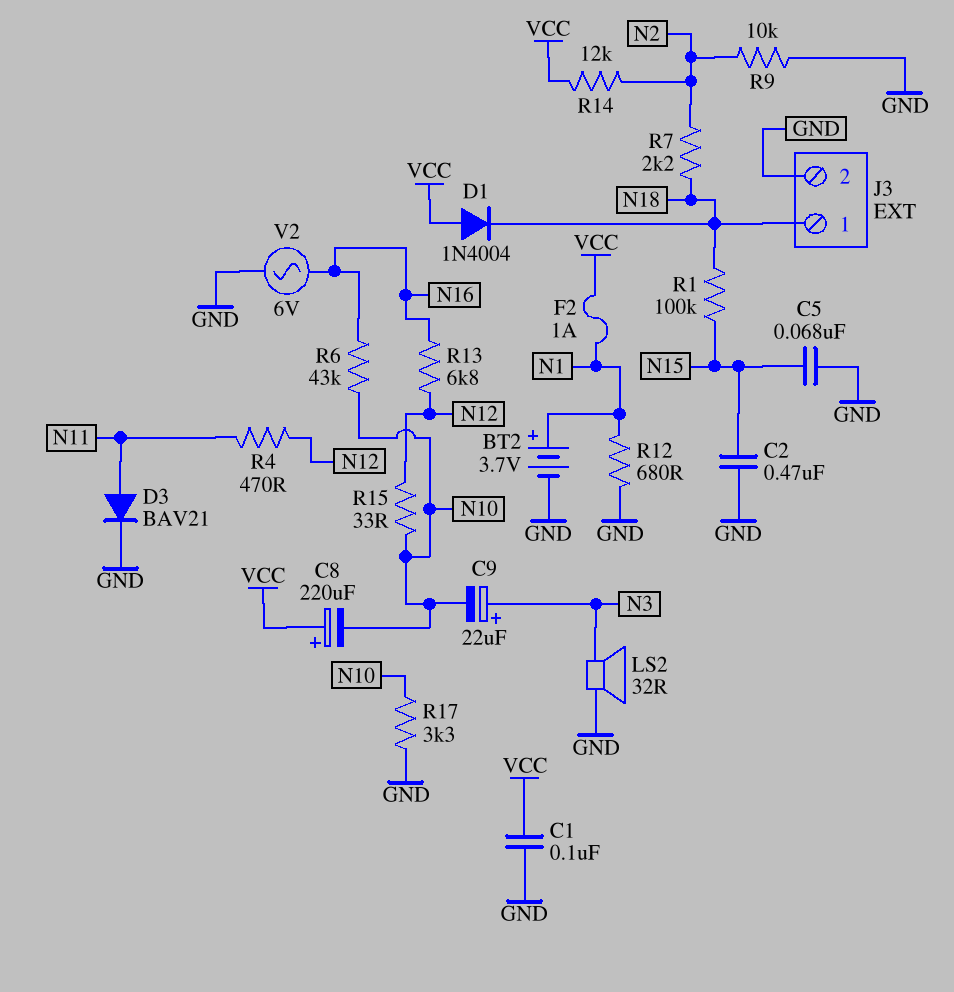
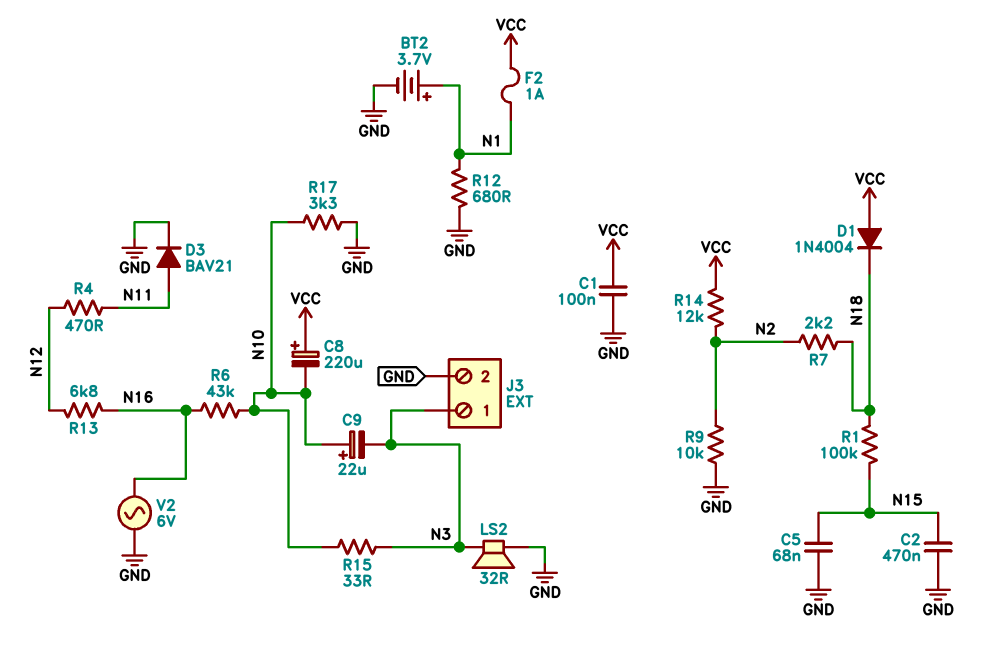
C9: 22uF (plus N3, minus N10) -> 22uF (plus N10, minus N3)
J3 pin 1: N18 -> N3
R15: 33 (N10, N12) -> 33 (N3, N10)

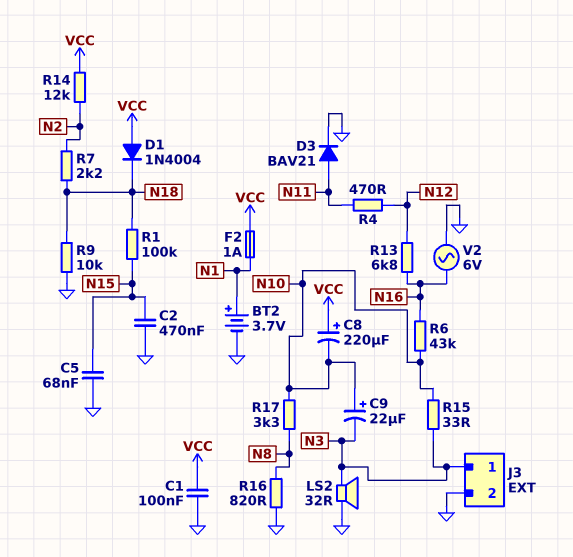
R9: 10k (GND, N2) -> 10k (GND, N18)
R12: 680 (GND, N1) -> none
R16: none -> 820 (GND, N8)
R17: 3.3k (GND, N10) -> 3.3k (N8, N10)

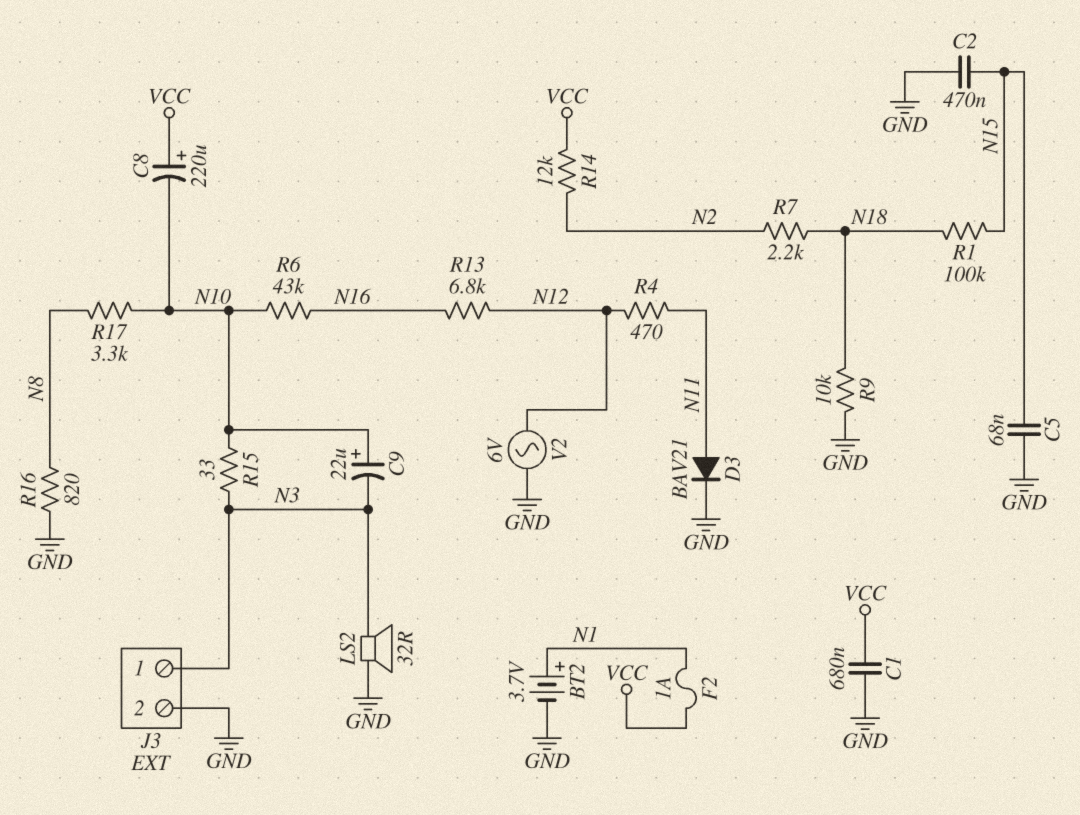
C1: 100nF (GND, VCC) -> 680nF (GND, VCC)
D1: diode 1N4004 (A VCC, K N18) -> none
V2: AC 6V (GND, N16) -> AC 6V (GND, N12)

